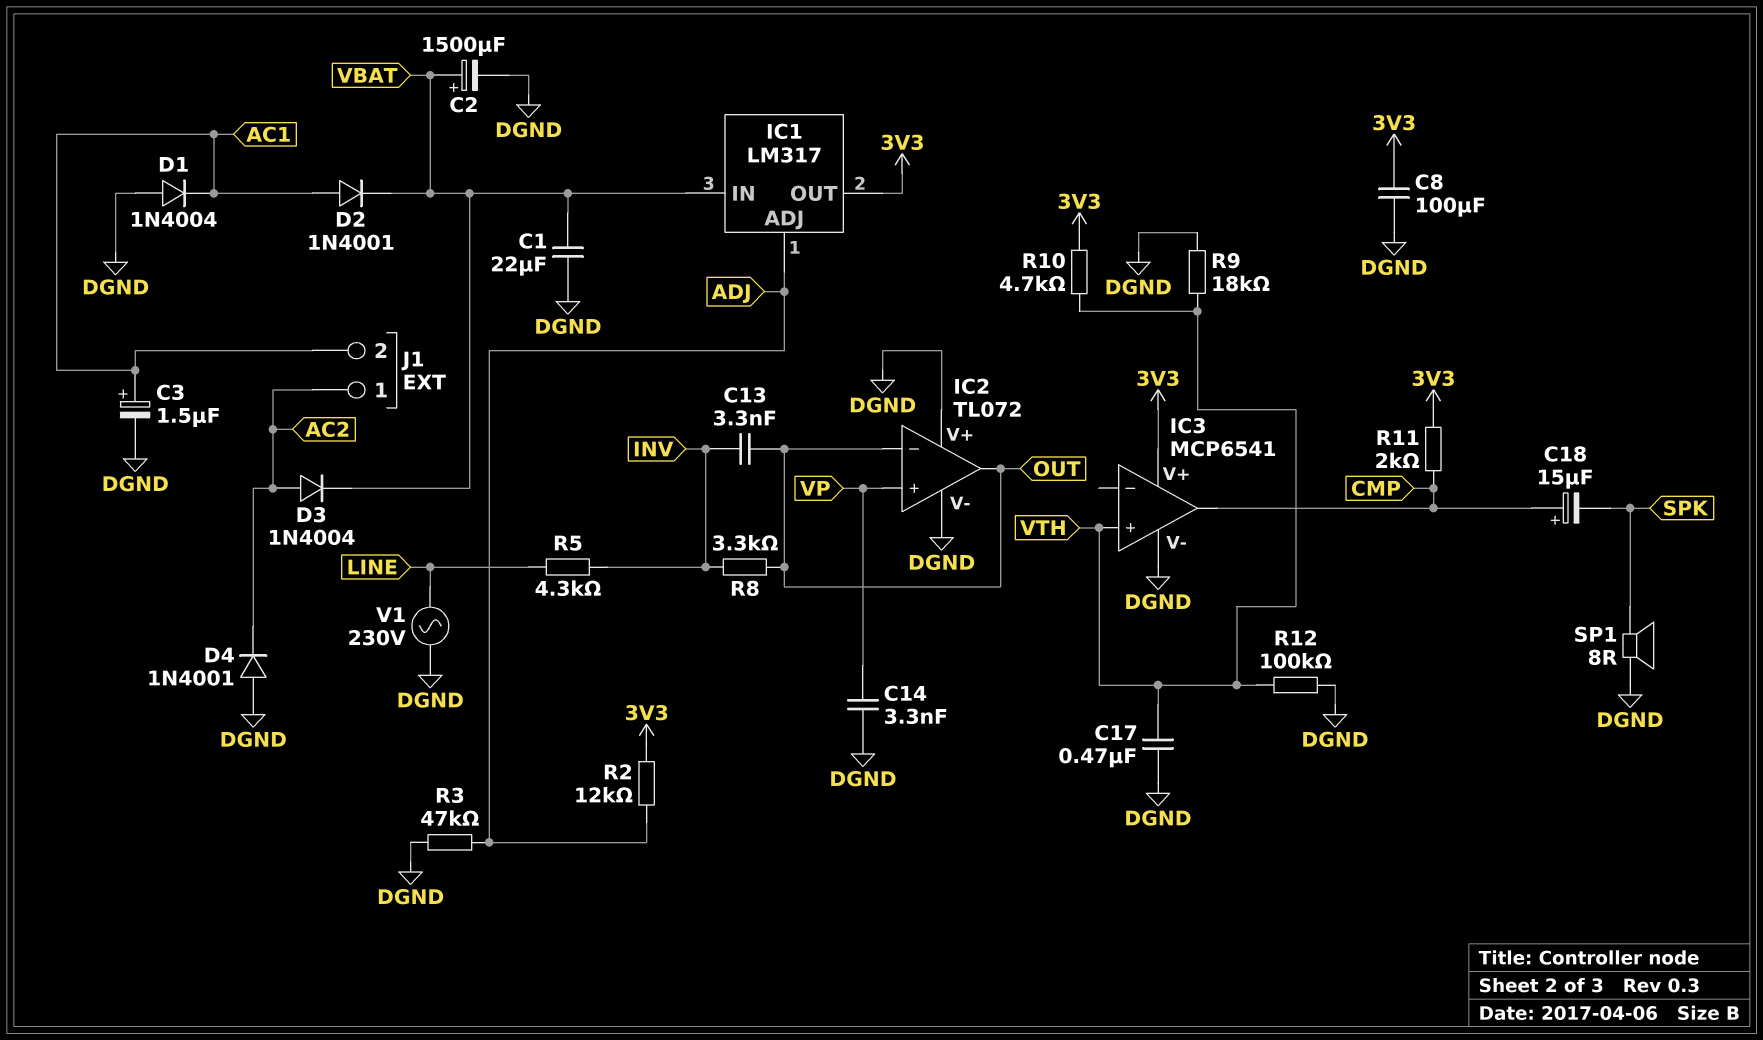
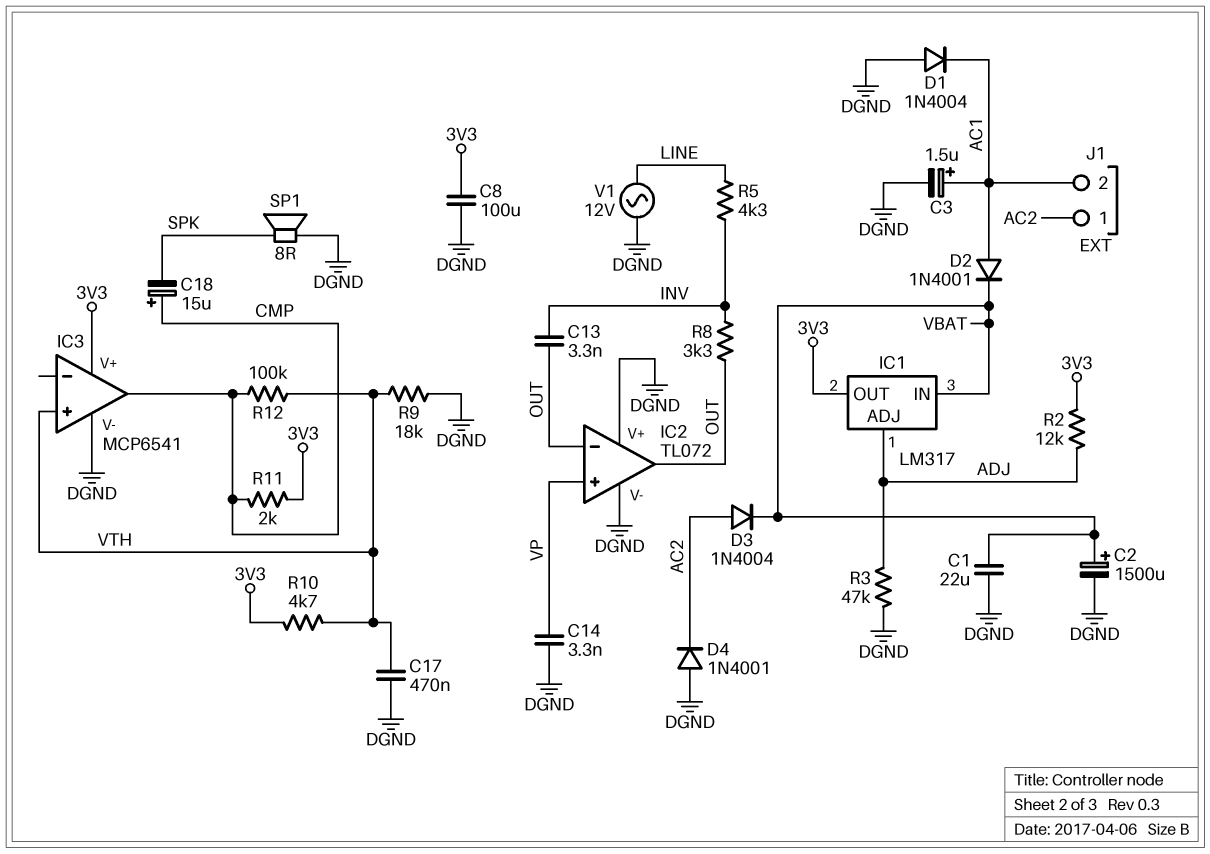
R12: 100k (DGND, VTH) -> 100k (CMP, VTH)
V1: AC 230V (DGND, LINE) -> AC 12V (DGND, LINE)

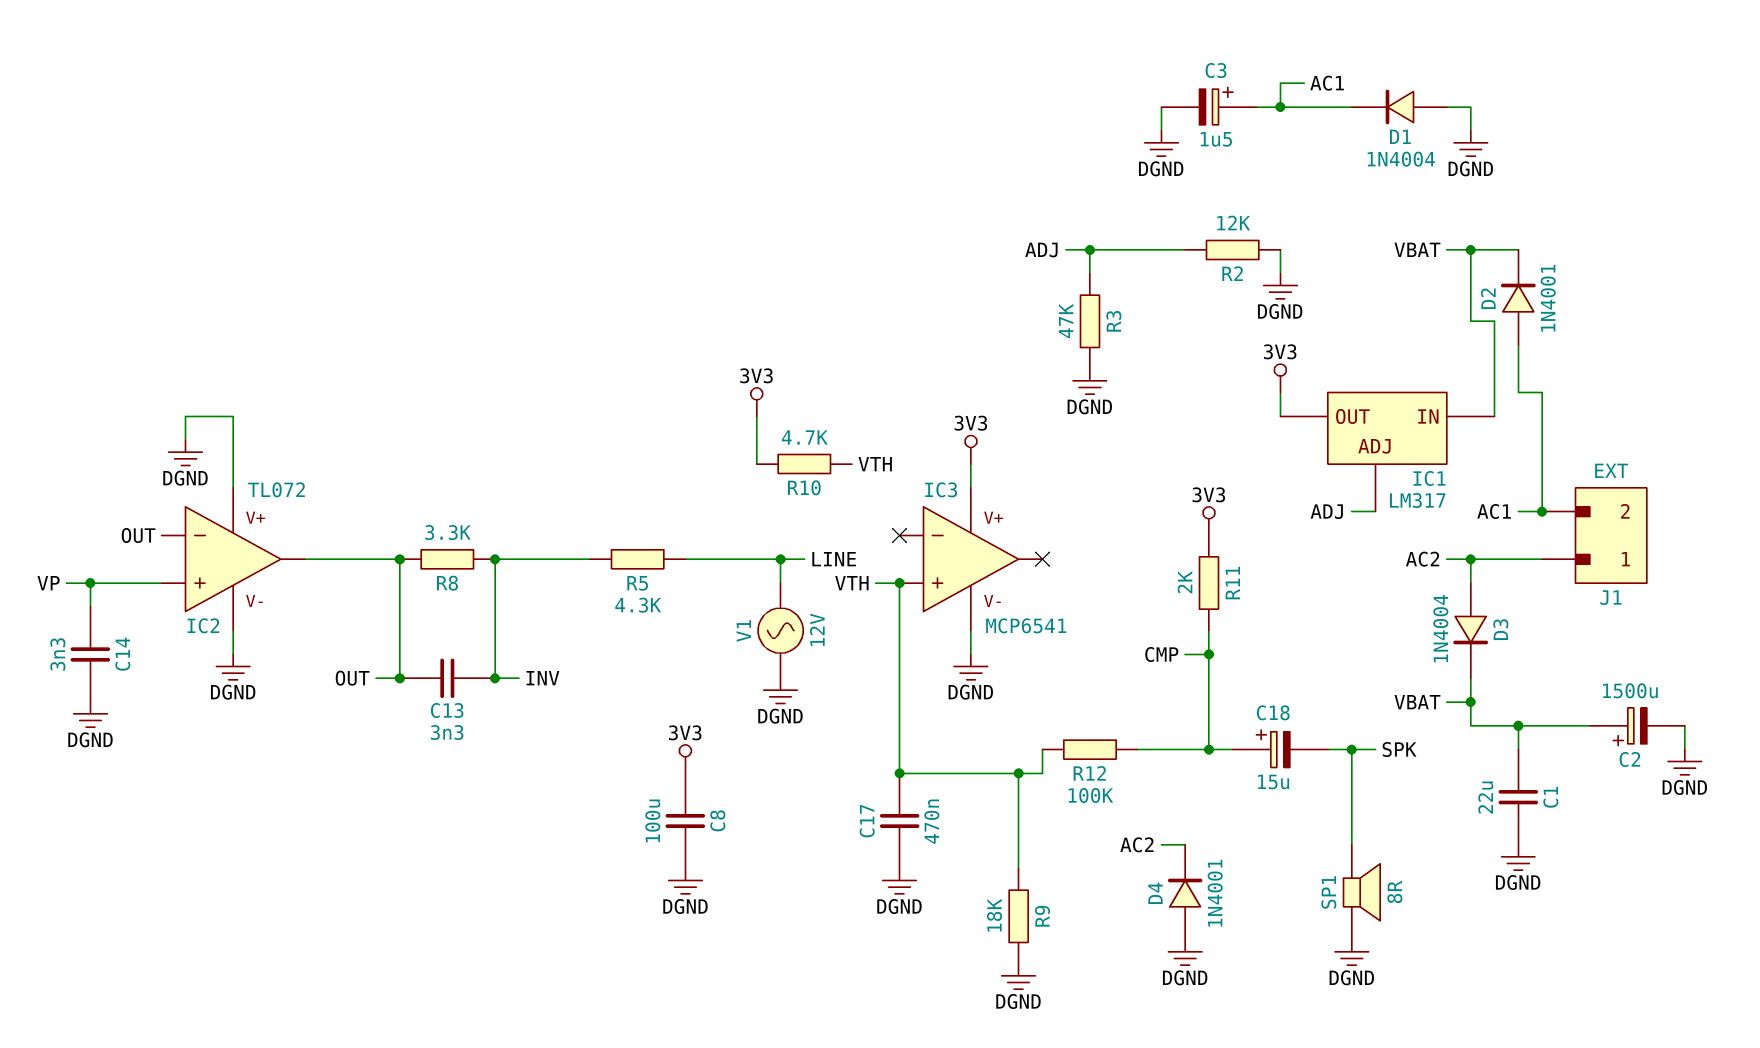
IC3 pin out: CMP -> none
R2: 12k (3V3, ADJ) -> 12k (ADJ, DGND)

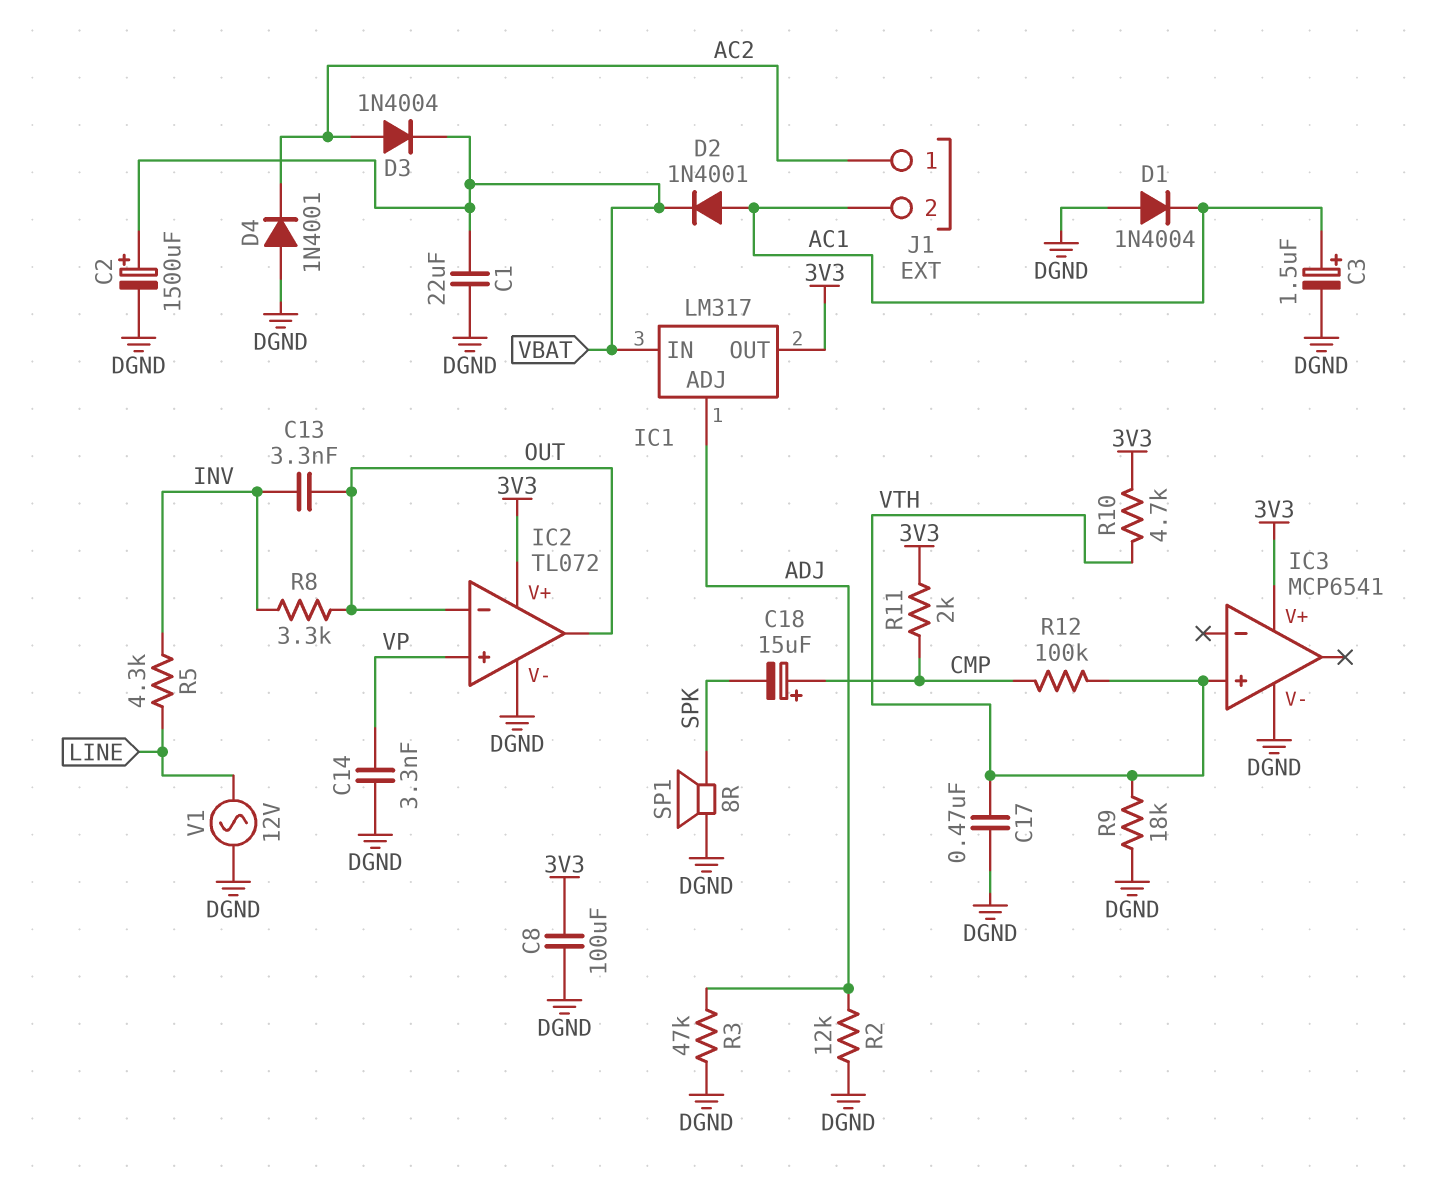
IC2 pin V+: DGND -> 3V3

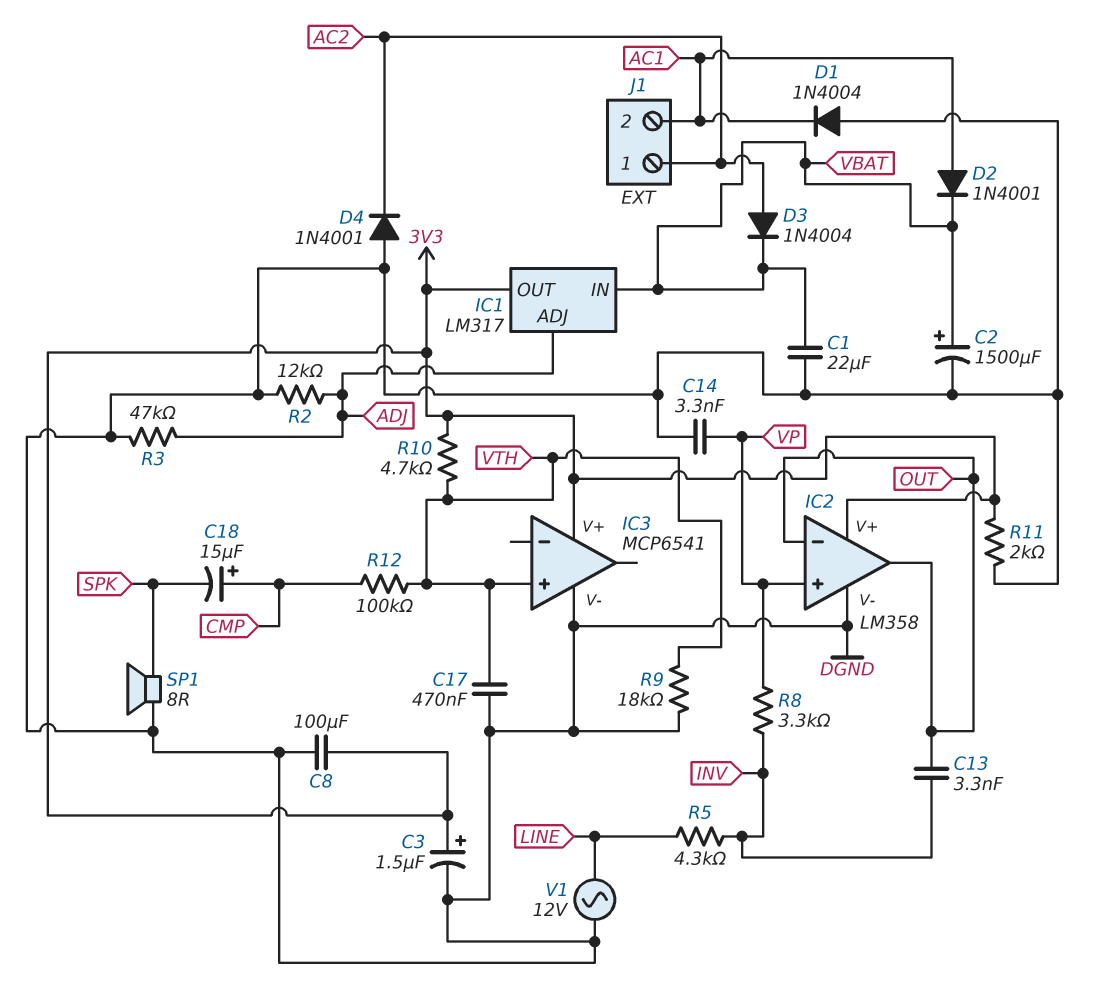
C3: 1.5uF (plus AC1, minus DGND) -> 1.5uF (plus 3V3, minus DGND)
IC2: TL072 -> LM358
R8: 3.3k (INV, OUT) -> 3.3k (INV, VP)
R11: 2k (3V3, CMP) -> 2k (3V3, DGND)

